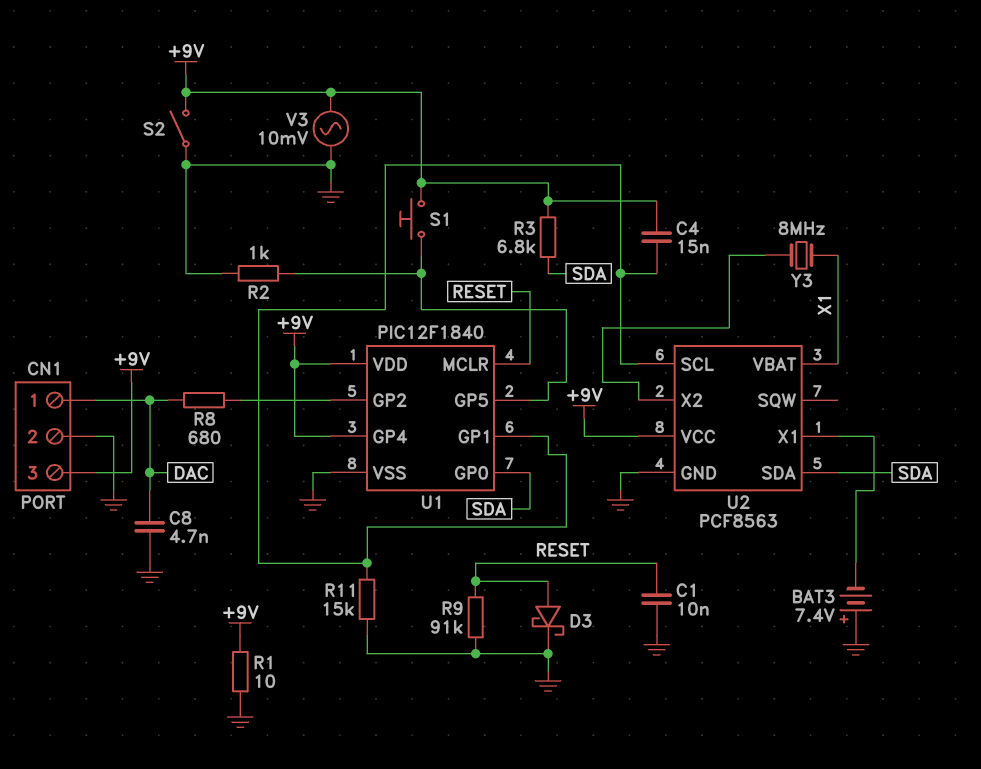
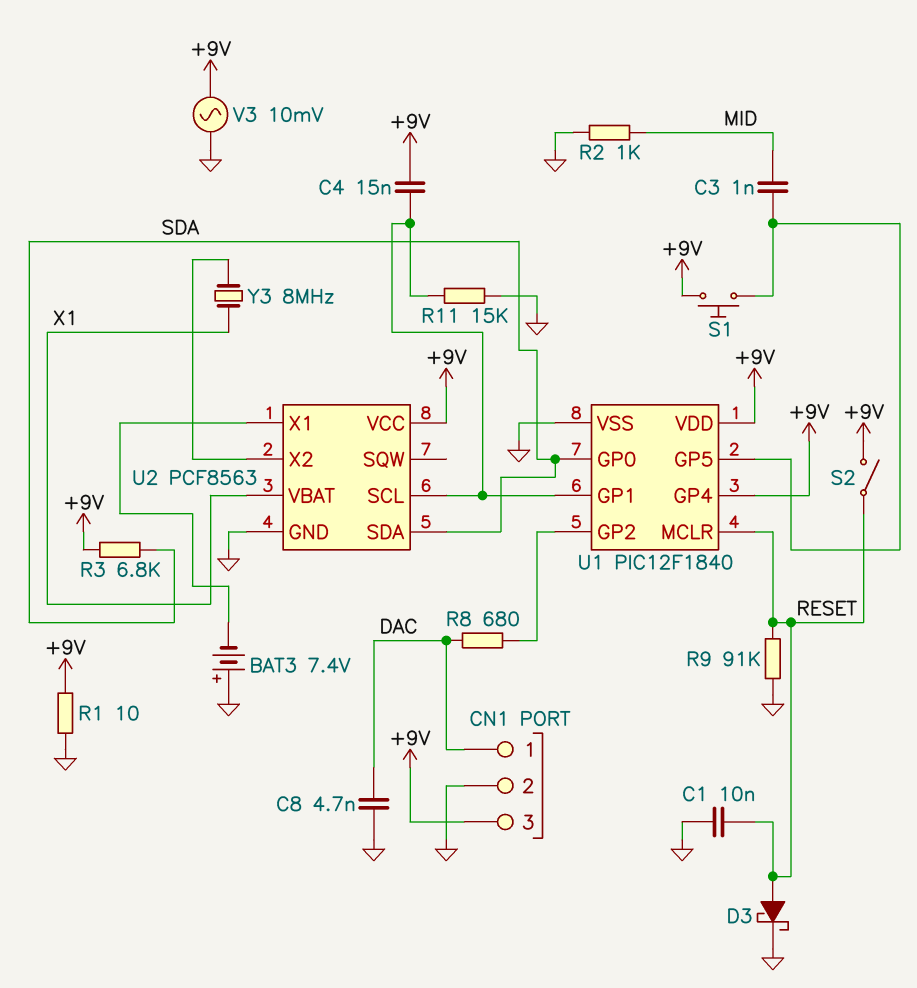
C3: none -> 1nF (MID, U1/GP5)
R2: 1k (GND, U1/GP5) -> 1k (GND, MID)
S2: switch (+9V, GND) -> switch (+9V, RESET)

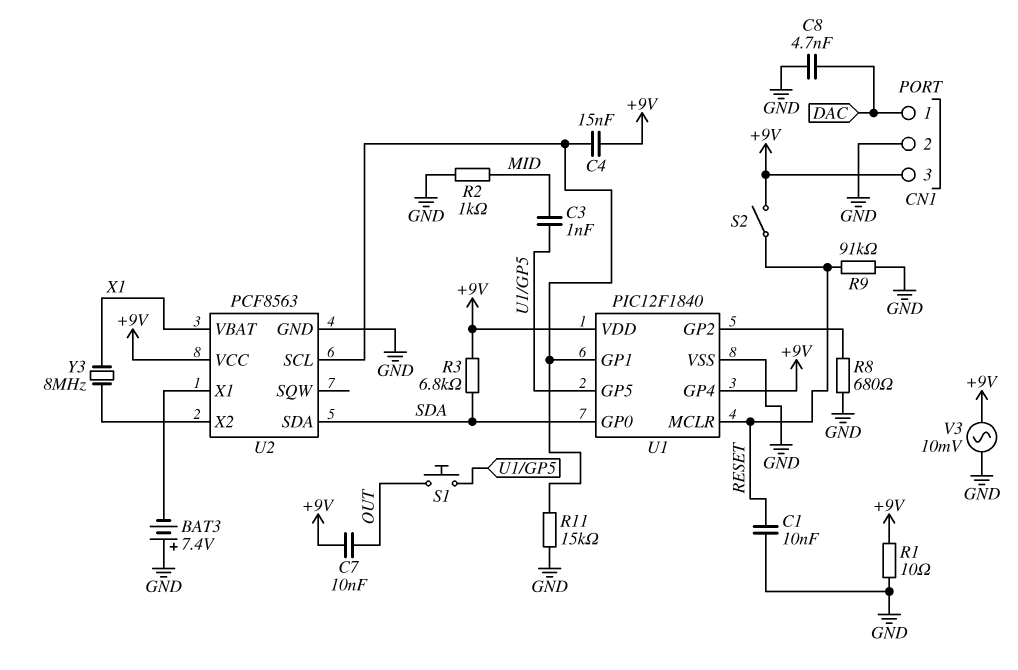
C7: none -> 10nF (+9V, OUT)
D3: schottky (A RESET, K GND) -> none
R8: 680 (DAC, U1/GP2) -> 680 (GND, U1/GP2)
S1: button (+9V, U1/GP5) -> button (OUT, U1/GP5)

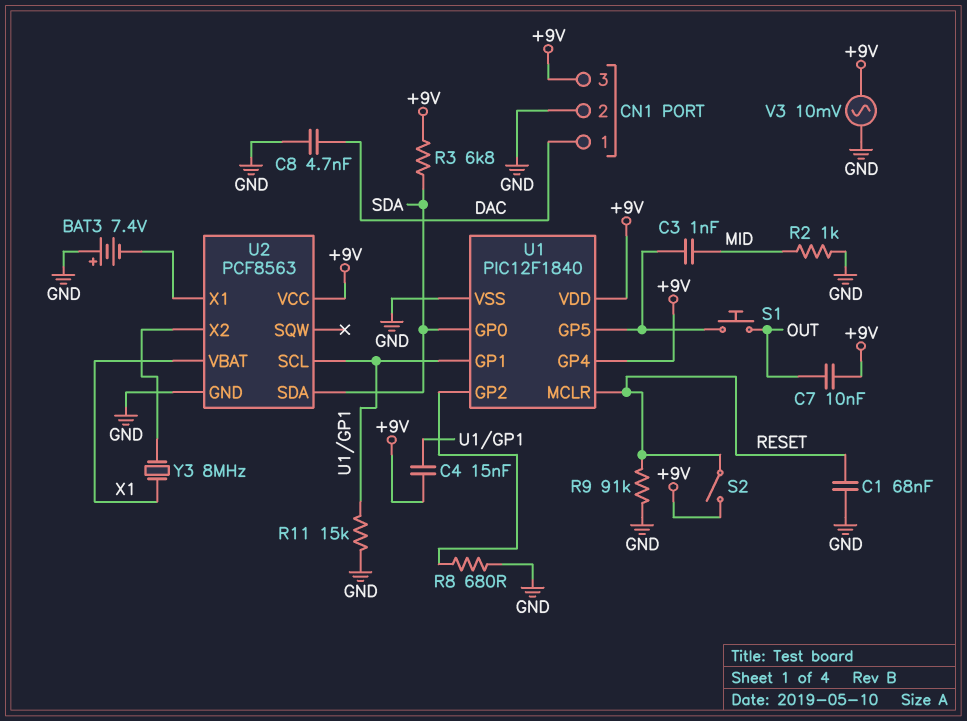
C1: 10nF (GND, RESET) -> 68nF (GND, RESET)
R1: 10 (+9V, GND) -> none

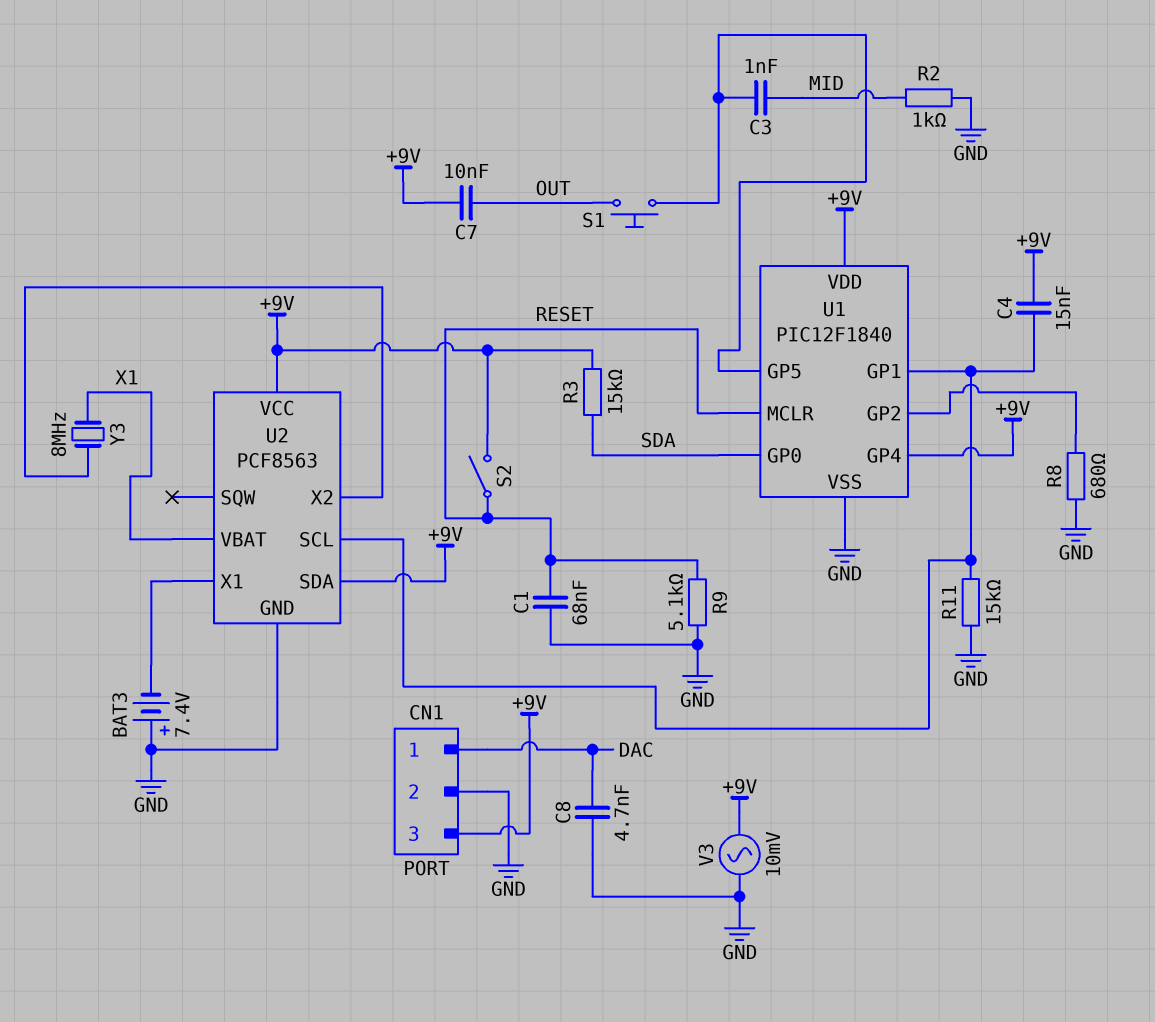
R3: 6.8k (+9V, SDA) -> 15k (+9V, SDA)
R9: 91k (GND, RESET) -> 5.1k (GND, RESET)
U2 pin SDA: SDA -> +9V

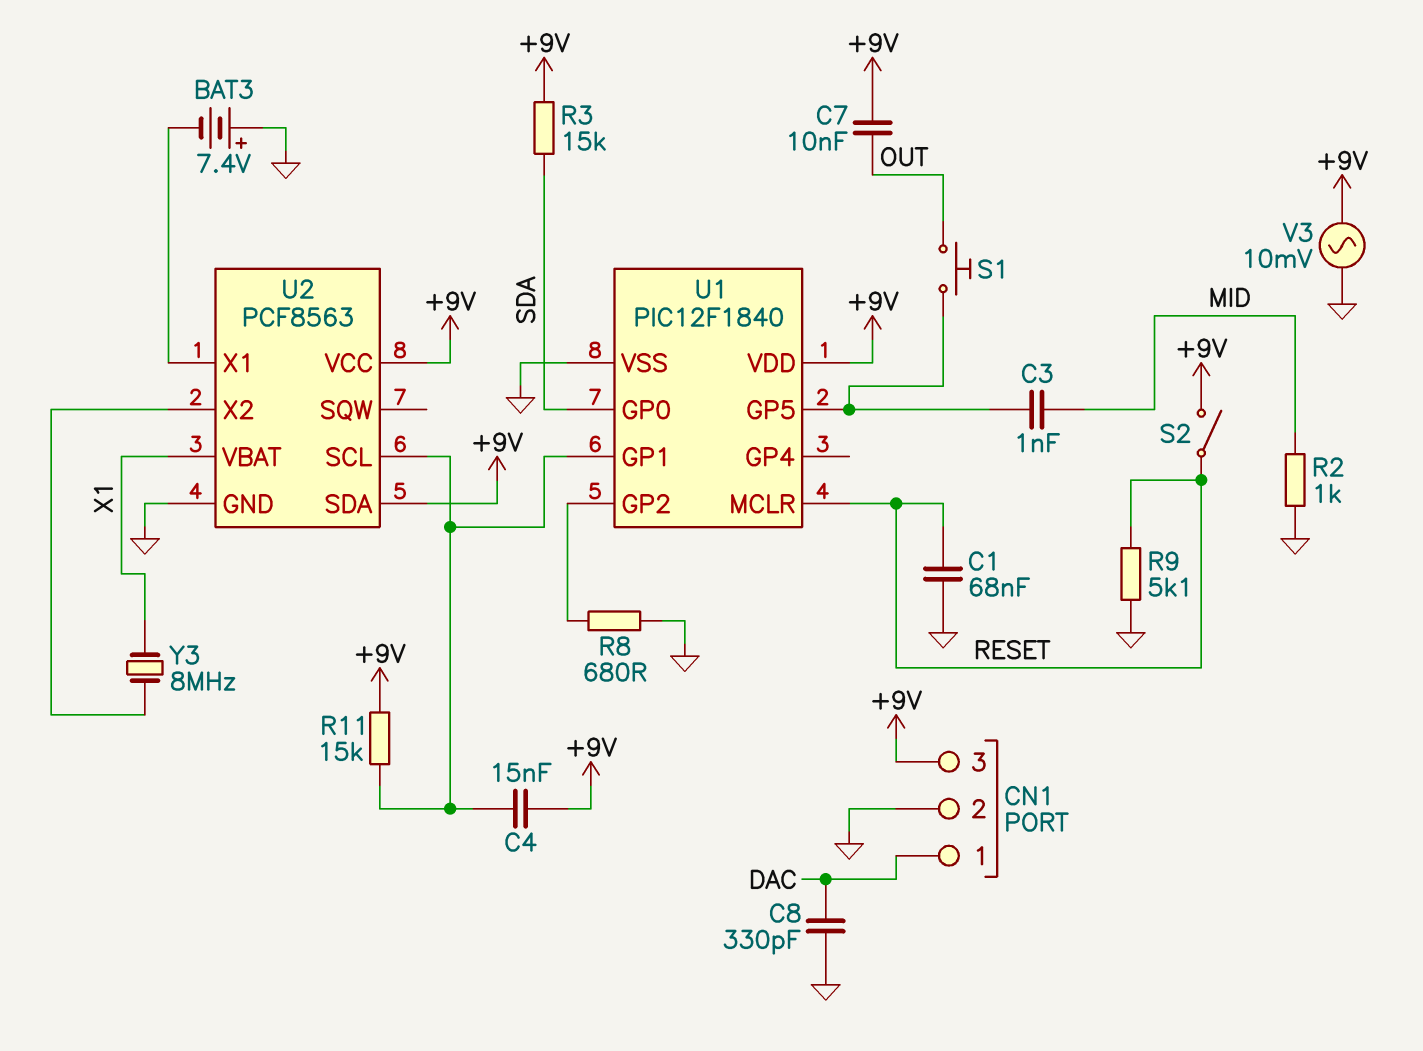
C8: 4.7nF (DAC, GND) -> 330pF (DAC, GND)
R11: 15k (GND, U1/GP1) -> 15k (+9V, U1/GP1)
U1 pin GP4: +9V -> none

